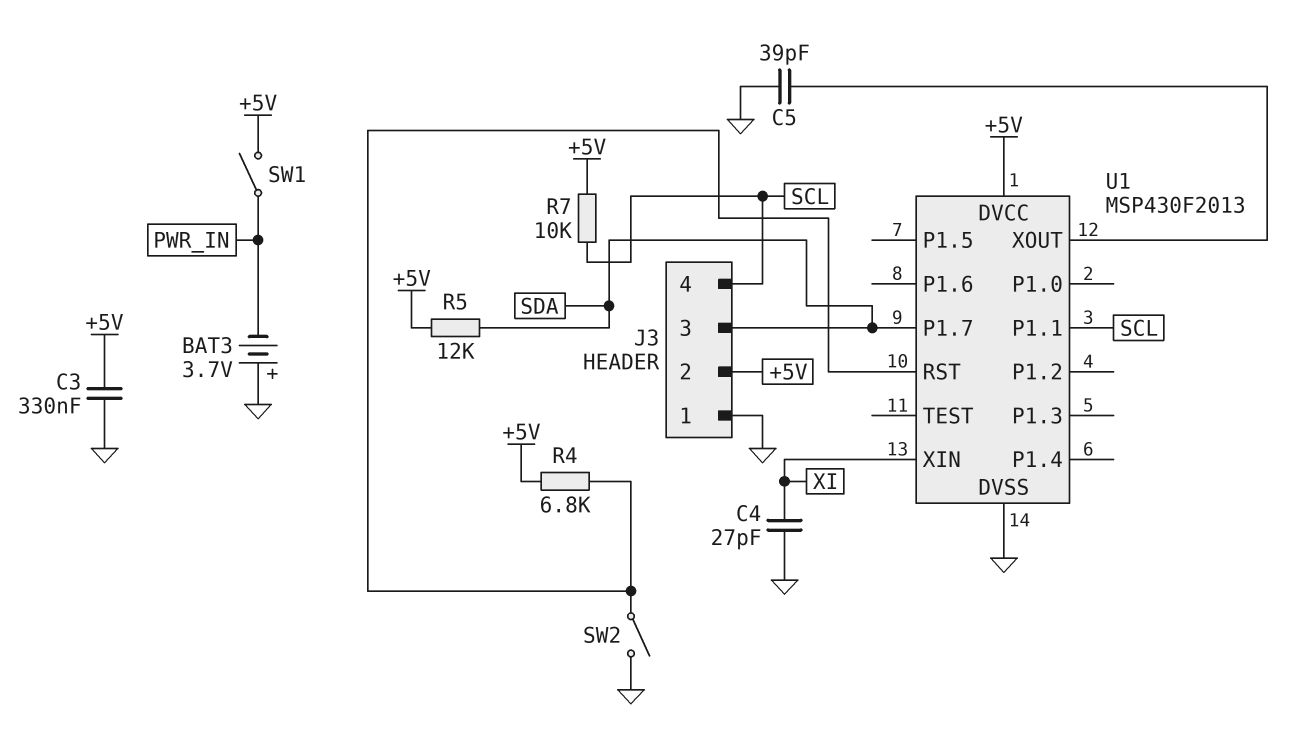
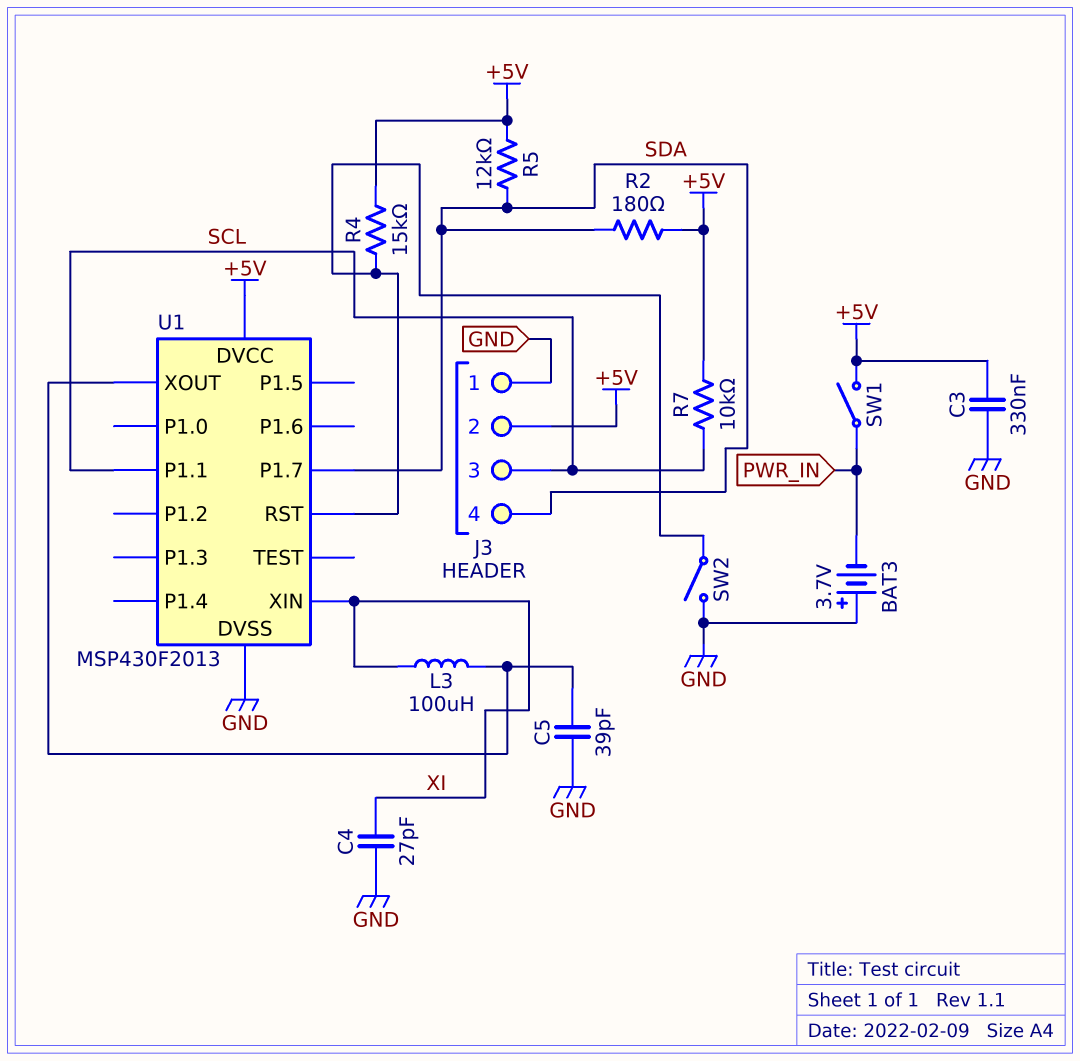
J3 pin 3: SDA -> SCL
J3 pin 4: SCL -> SDA
L3: none -> 100uH (U1/XOUT, XI)
R2: none -> 180 (+5V, SDA)
R4: 6.8k (+5V, U1/RST) -> 15k (+5V, U1/RST)

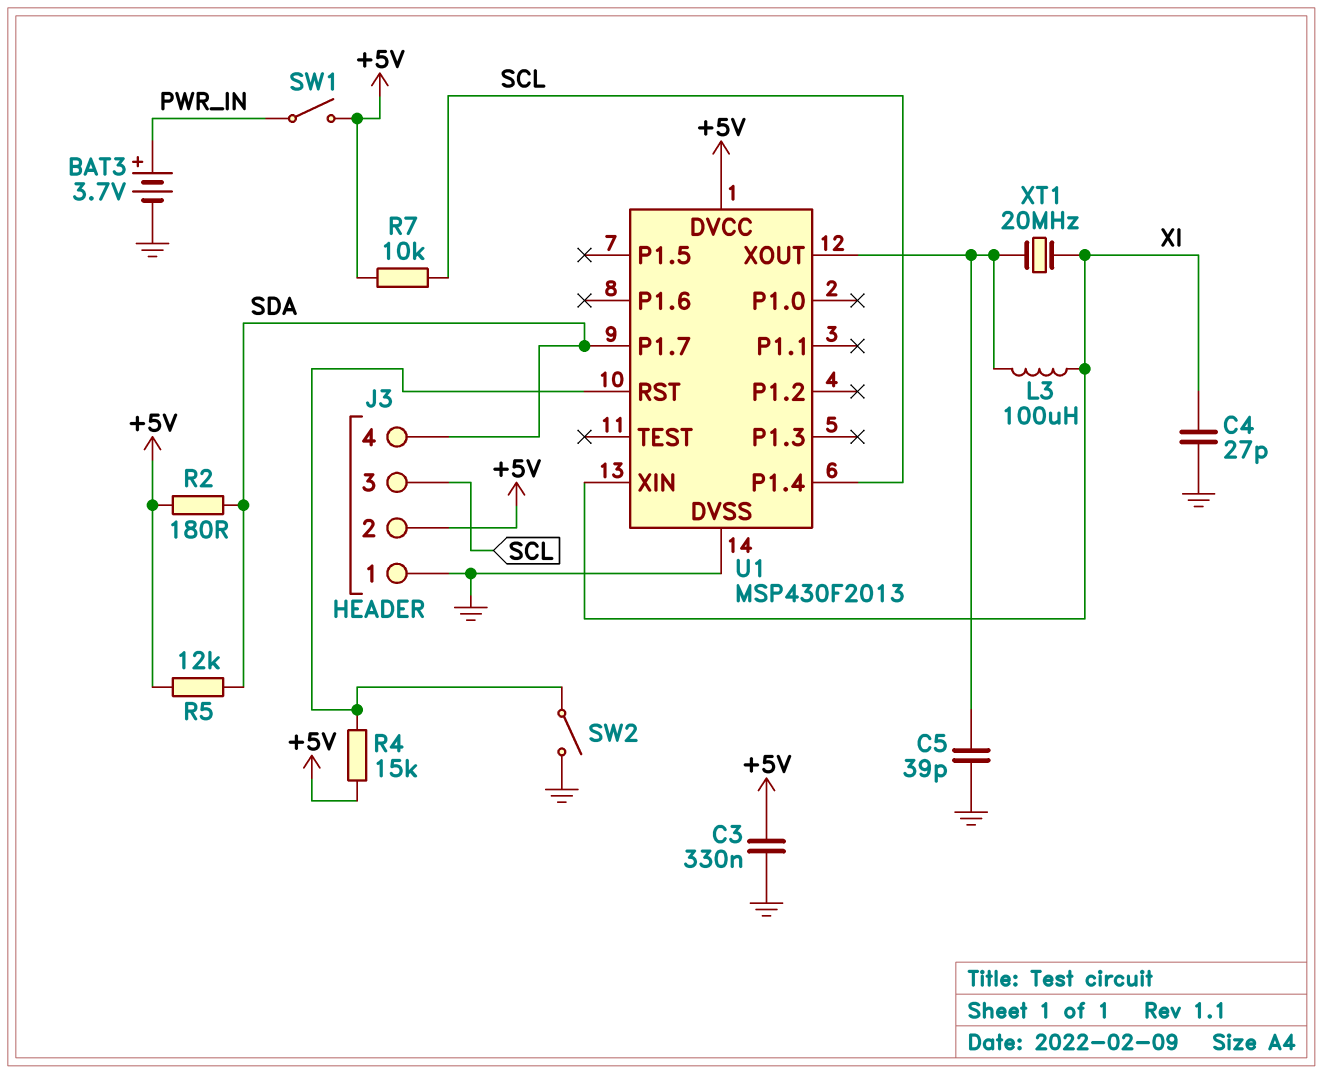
BAT3: 3.7V (plus GND, minus PWR_IN) -> 3.7V (plus PWR_IN, minus GND)
U1 pin P1.1: SCL -> none
U1 pin P1.4: none -> SCL
XT1: none -> 20MHz (U1/XOUT, XI)

